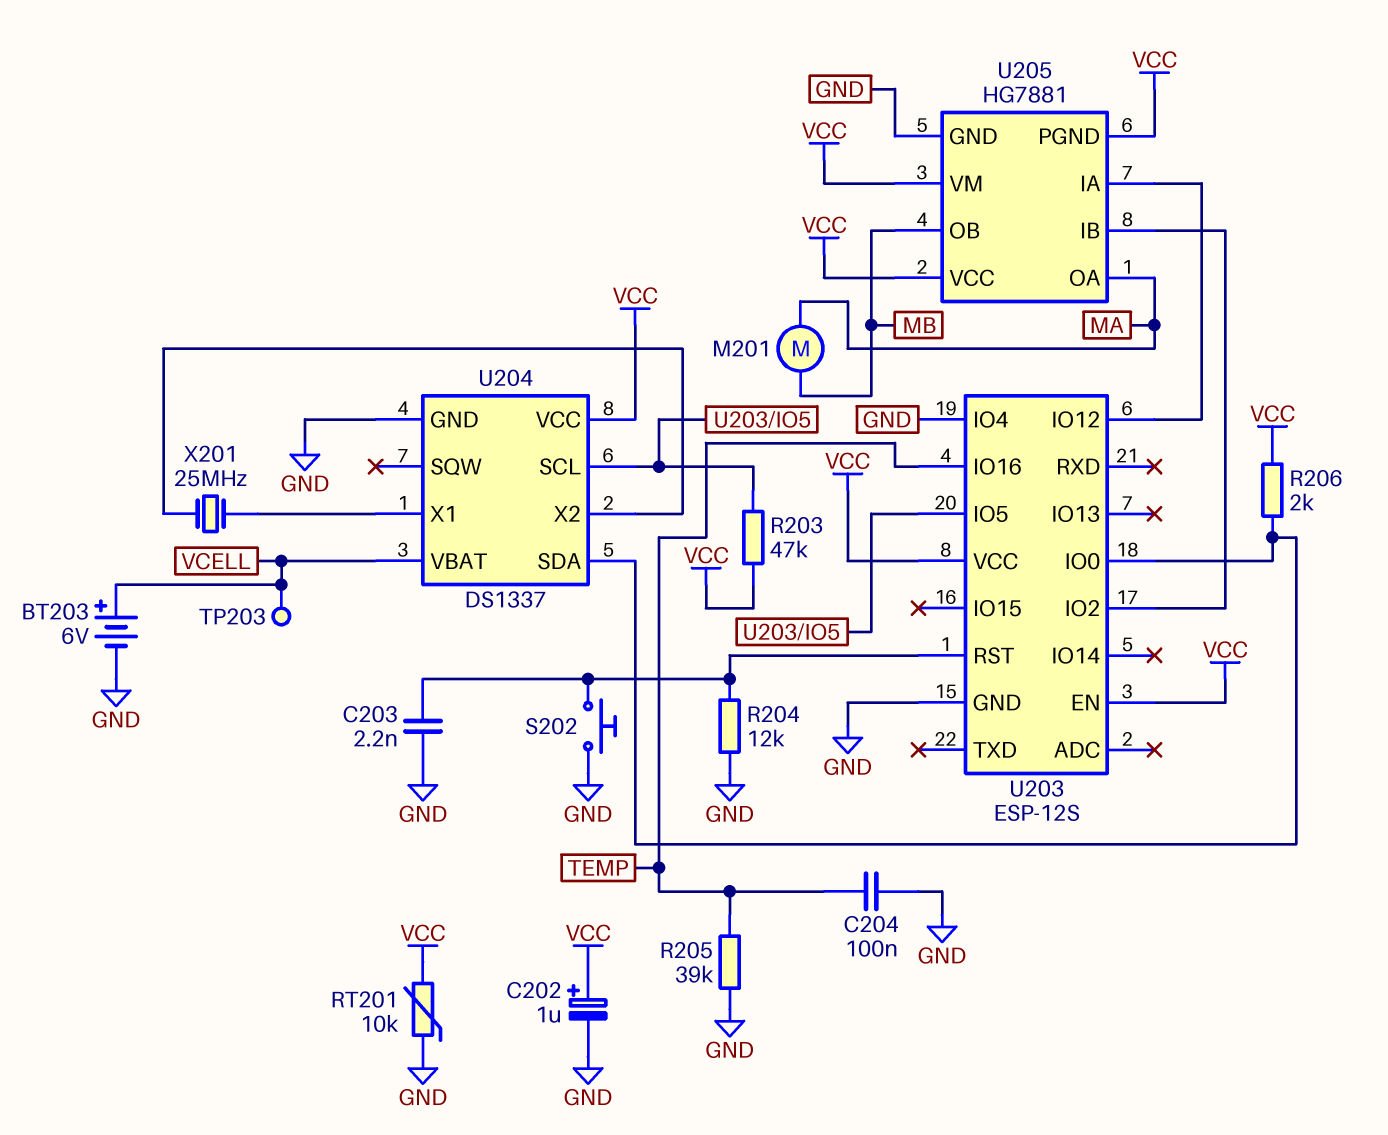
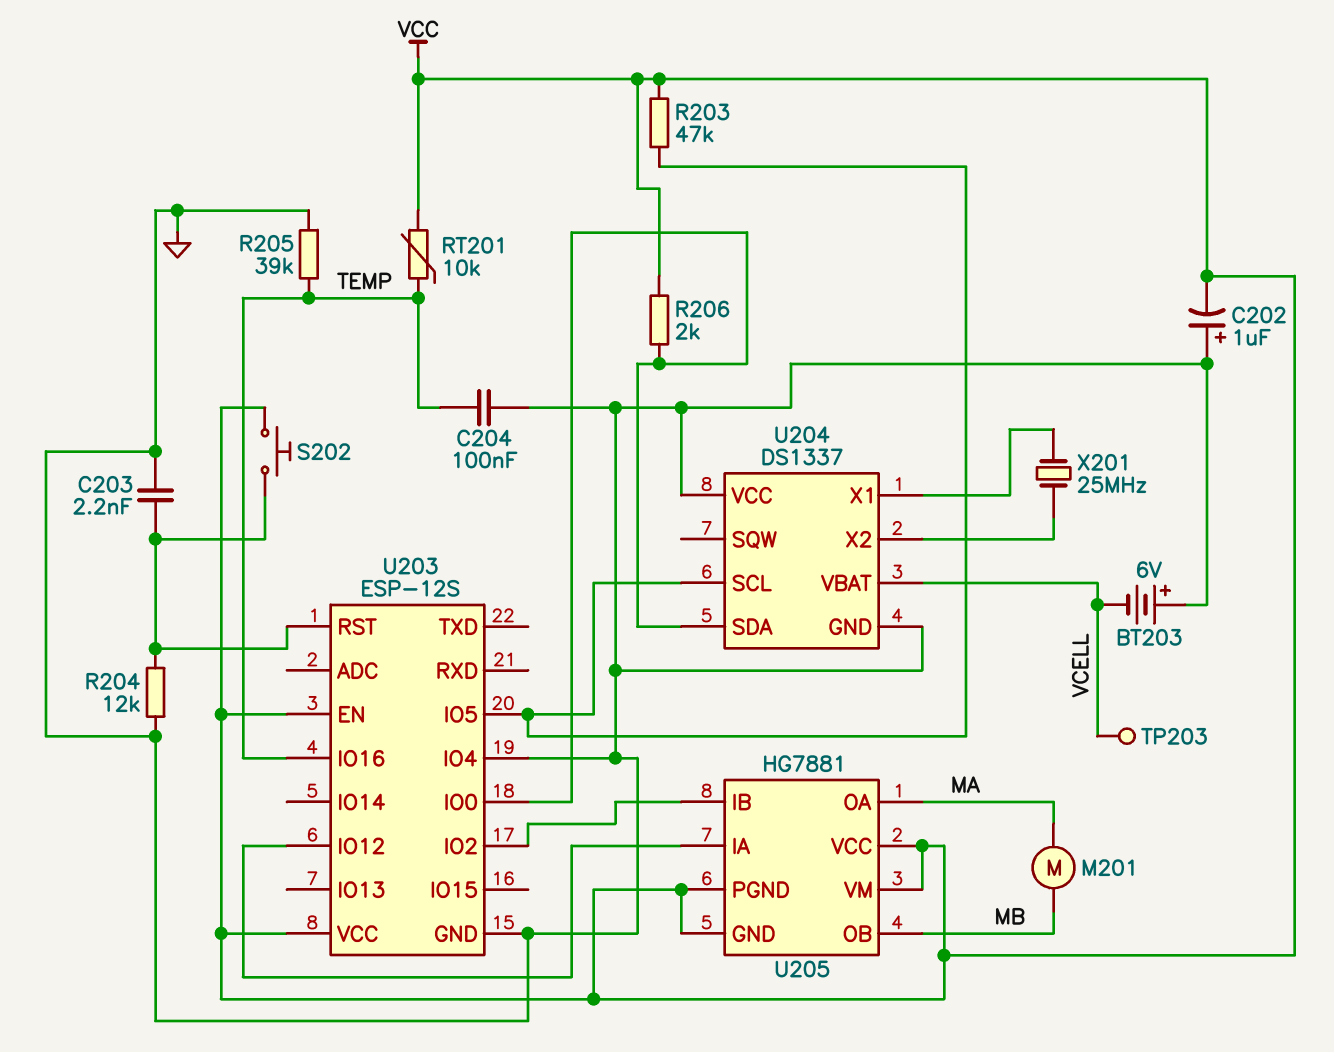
BT203: 6V (plus VCELL, minus GND) -> 6V (plus GND, minus VCELL)
C202: 1uF (plus VCC, minus GND) -> 1uF (plus GND, minus VCC)
RT201: 10k (GND, VCC) -> 10k (TEMP, VCC)
S202: button (GND, U203/RST) -> button (U203/RST, VCC)
U204 pin VCC: VCC -> GND
U205 pin GND: GND -> VCC

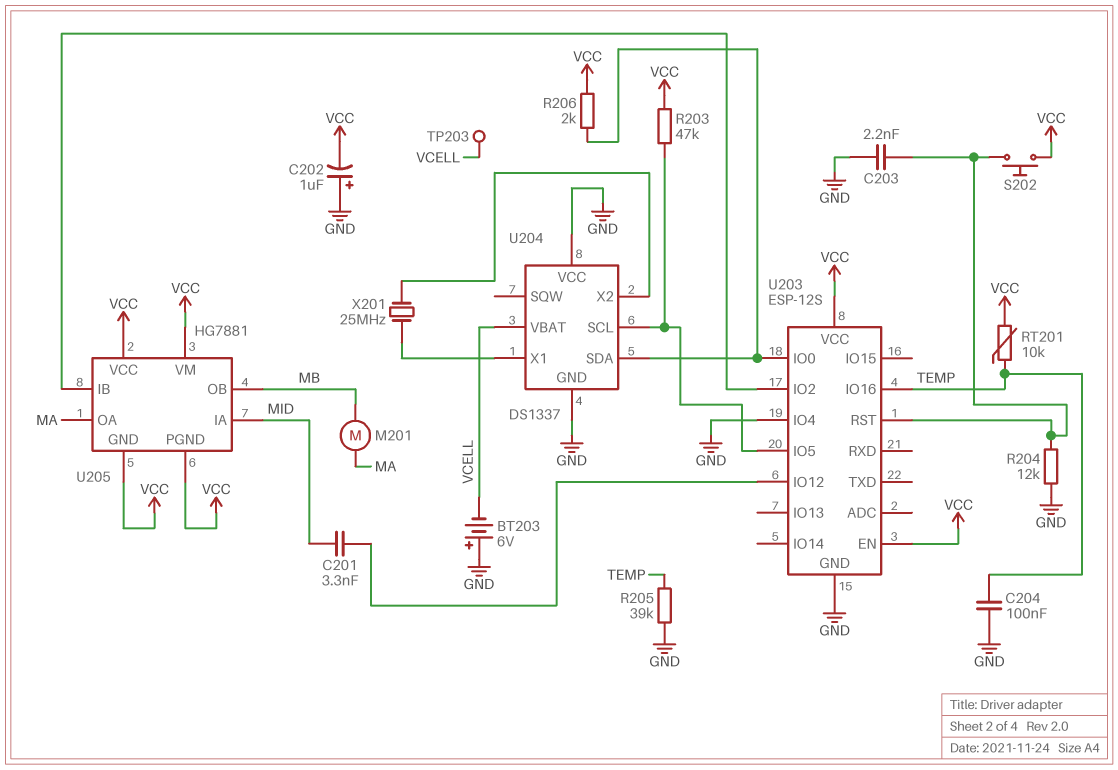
C201: none -> 3.3nF (MID, U203/IO12)
U205 pin IA: U203/IO12 -> MID

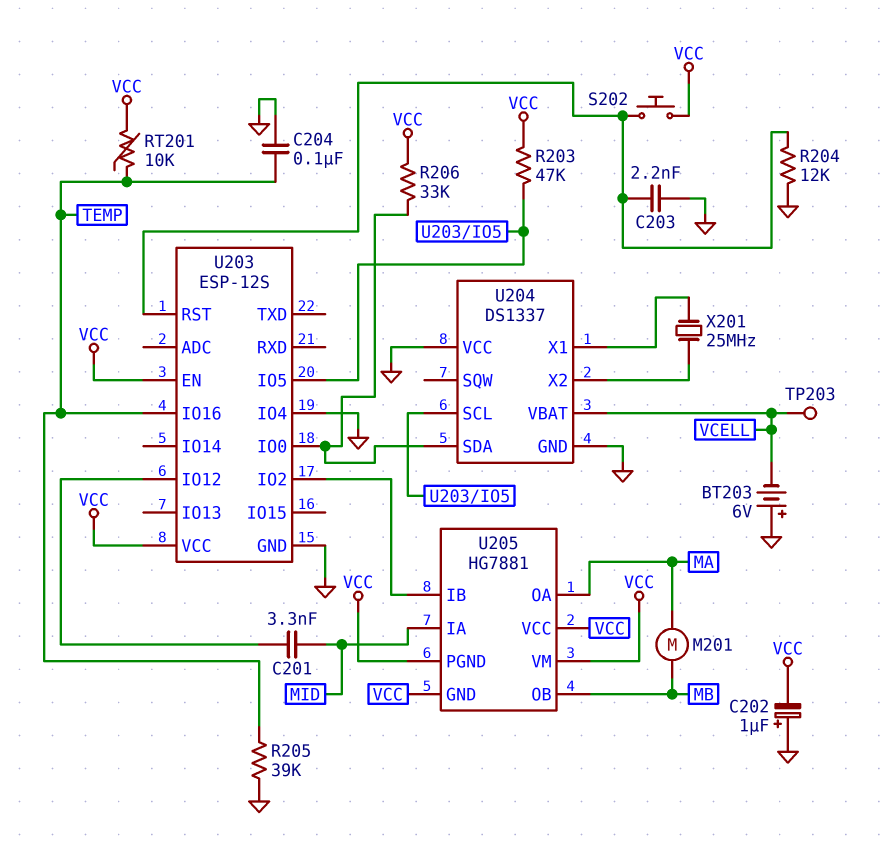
R206: 2k (U203/IO0, VCC) -> 33k (U203/IO0, VCC)

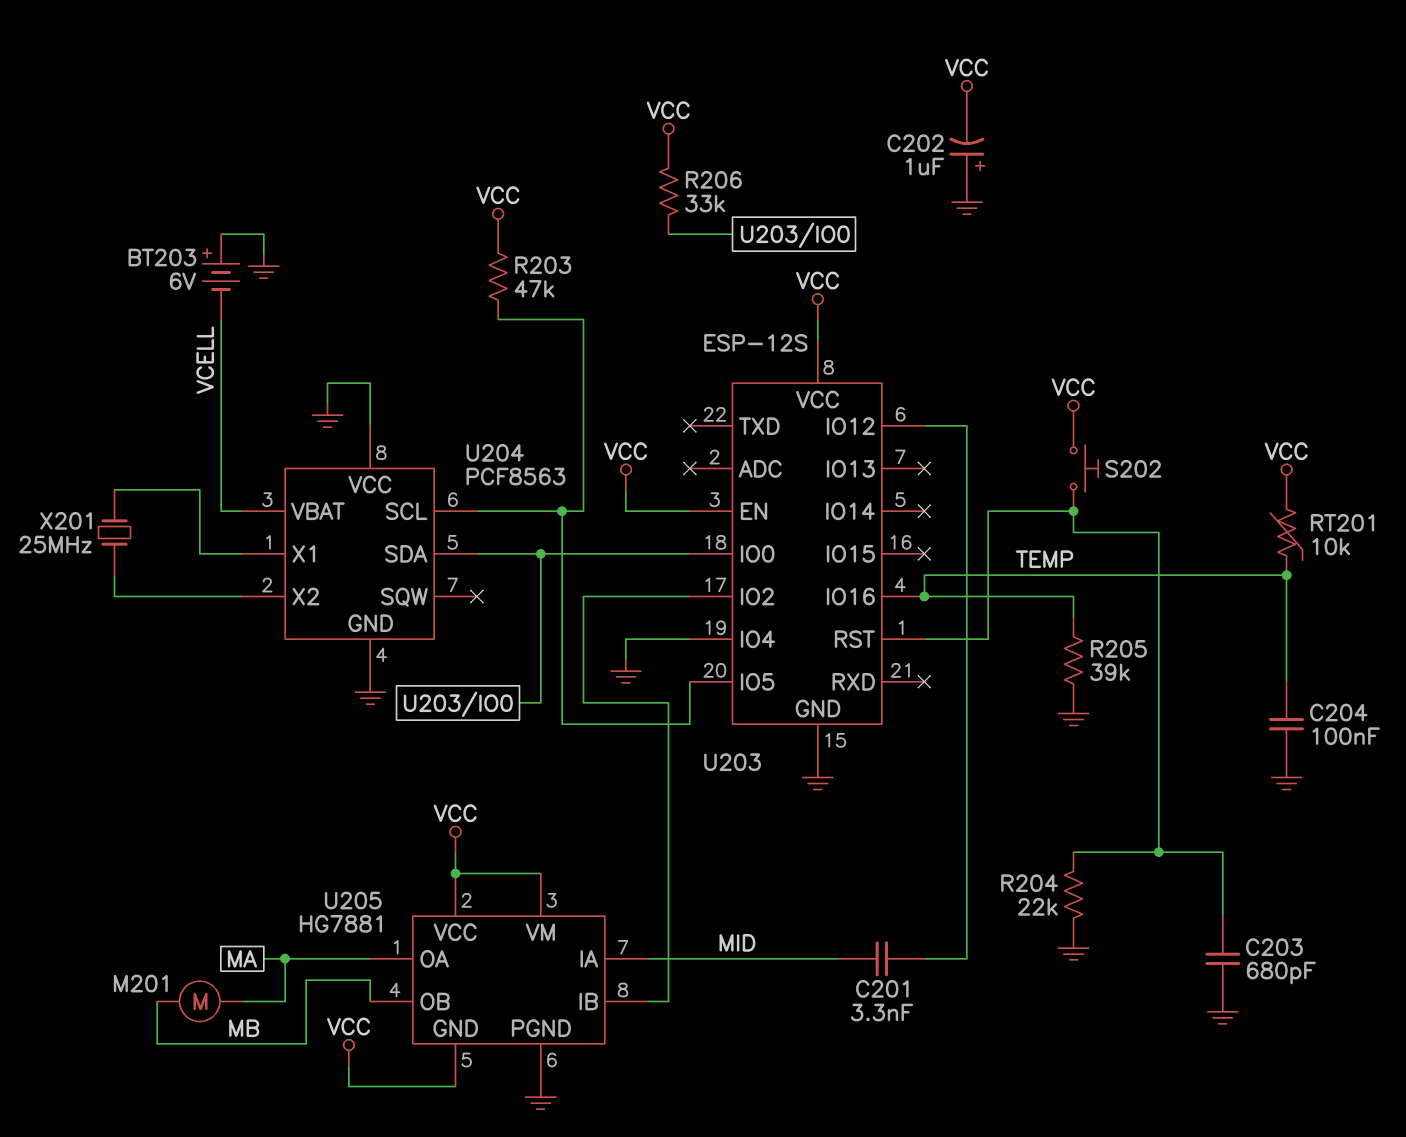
C203: 2.2nF (GND, U203/RST) -> 680pF (GND, U203/RST)
R204: 12k (GND, U203/RST) -> 22k (GND, U203/RST)
TP203: test point (VCELL) -> none
U204: DS1337 -> PCF8563
U205 pin PGND: VCC -> GND

